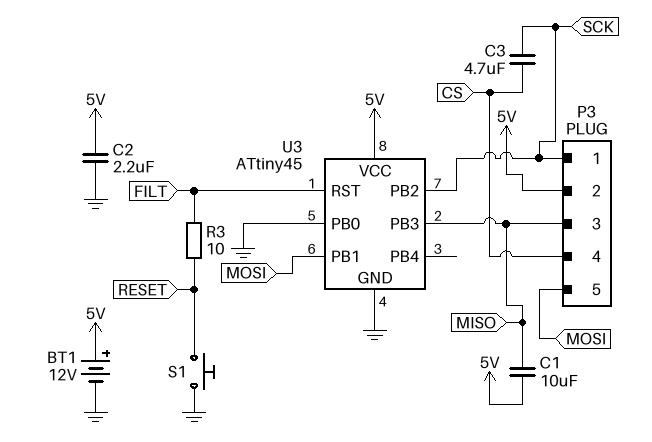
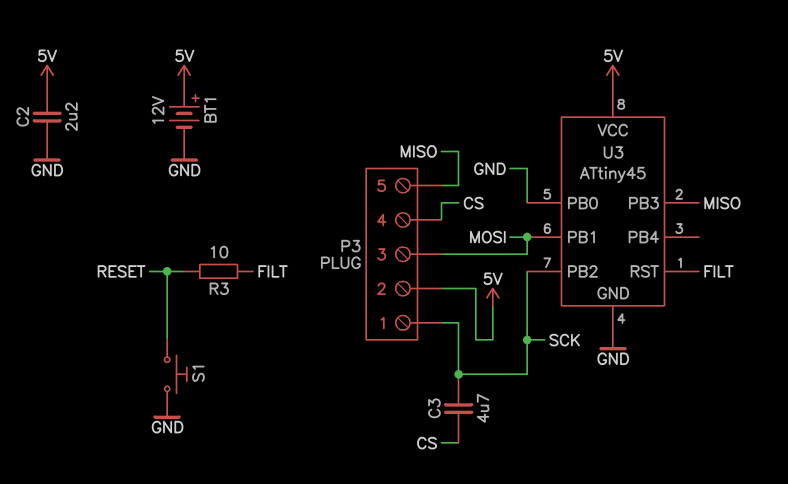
C1: 10uF (5V, MISO) -> none
P3 pin 3: MISO -> MOSI
P3 pin 5: MOSI -> MISO

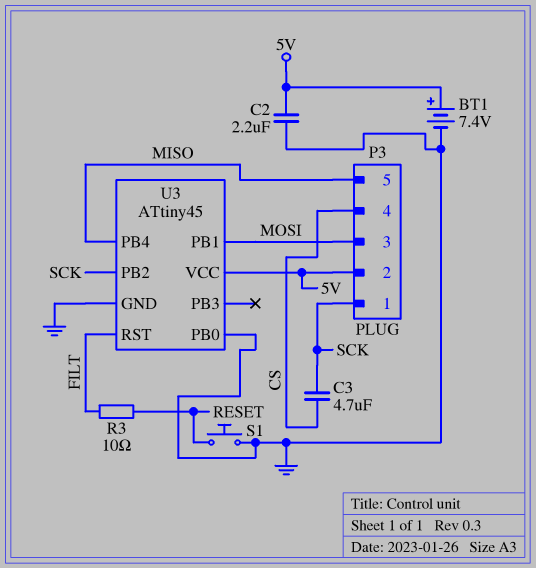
BT1: 12V (plus 5V, minus GND) -> 7.4V (plus 5V, minus GND)
U3 pin PB3: MISO -> none
U3 pin PB4: none -> MISO

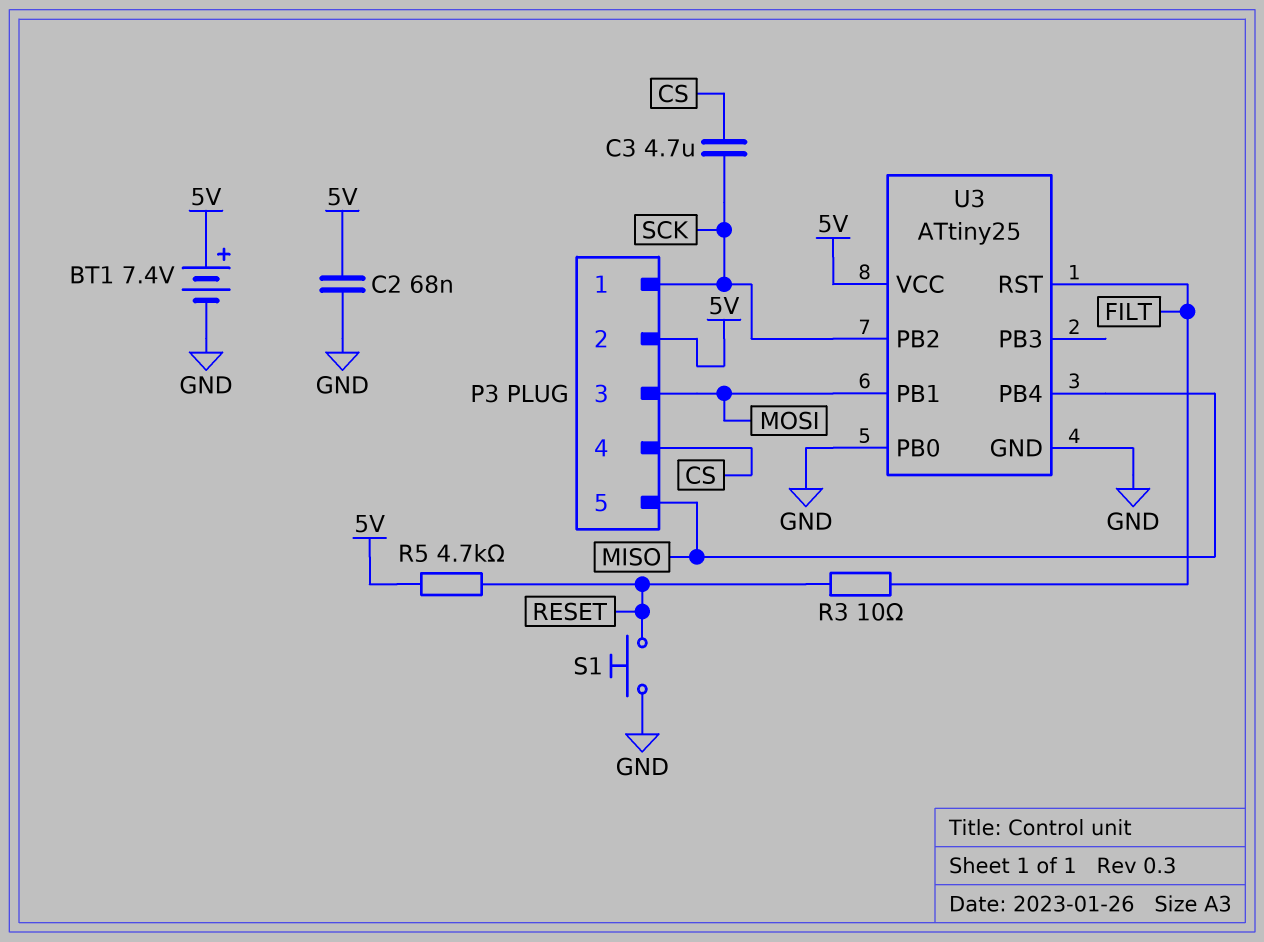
C2: 2.2uF (5V, GND) -> 68nF (5V, GND)
R5: none -> 4.7k (5V, RESET)
U3: ATtiny45 -> ATtiny25

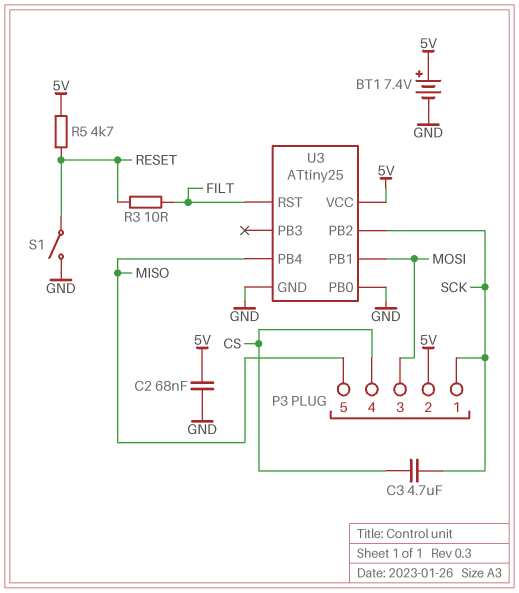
S1: button (GND, RESET) -> switch (GND, RESET)

